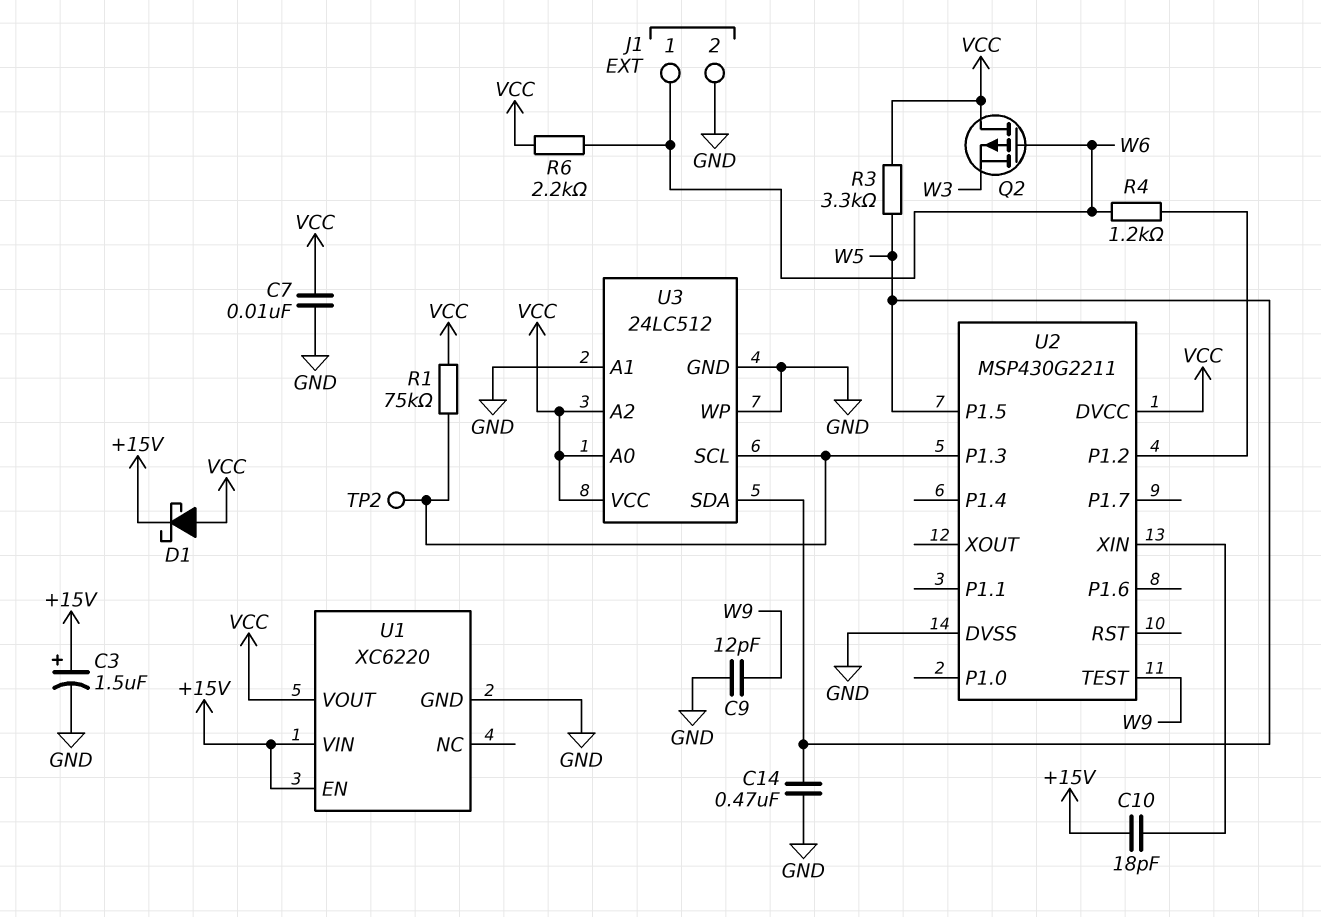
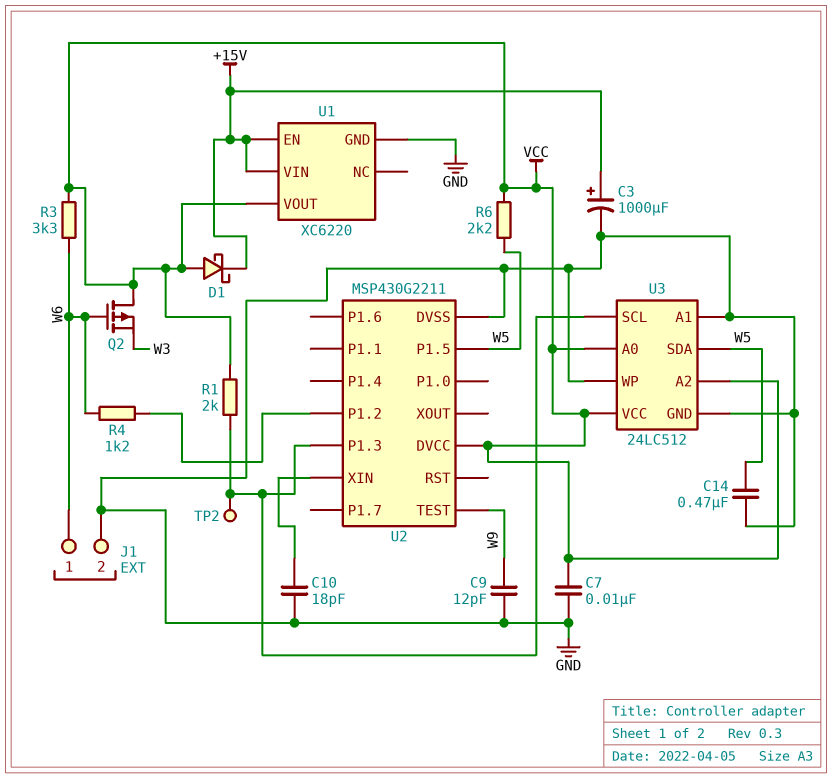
C3: 1.5uF (plus +15V, minus GND) -> 1000uF (plus +15V, minus GND)
C10: 18pF (+15V, U2/XIN) -> 18pF (GND, U2/XIN)
R1: 75k (U2/P1.3, VCC) -> 2k (U2/P1.3, VCC)
R3: 3.3k (VCC, W5) -> 3.3k (VCC, W6)
R6: 2.2k (VCC, W6) -> 2.2k (VCC, W5)

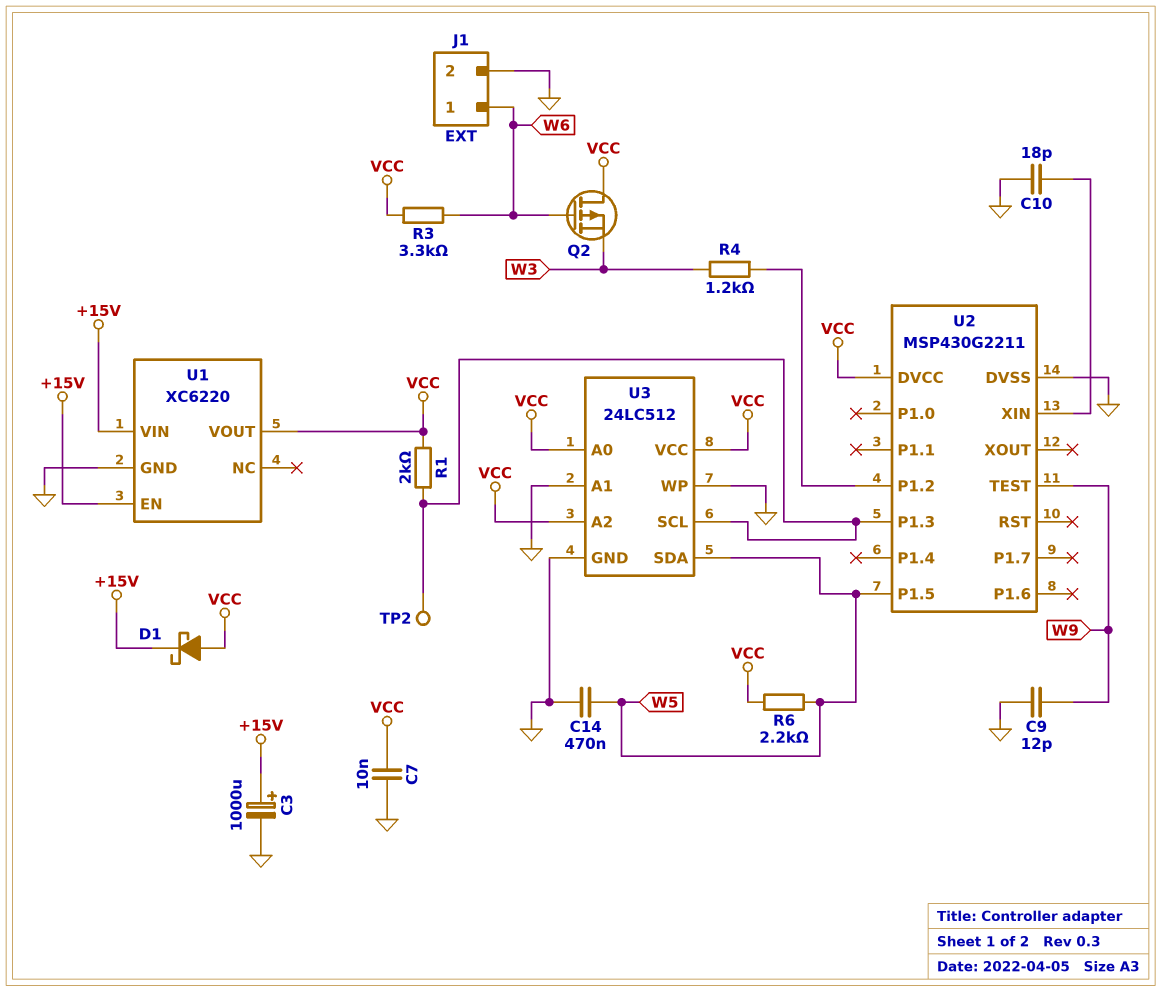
R4: 1.2k (U2/P1.2, W6) -> 1.2k (U2/P1.2, W3)

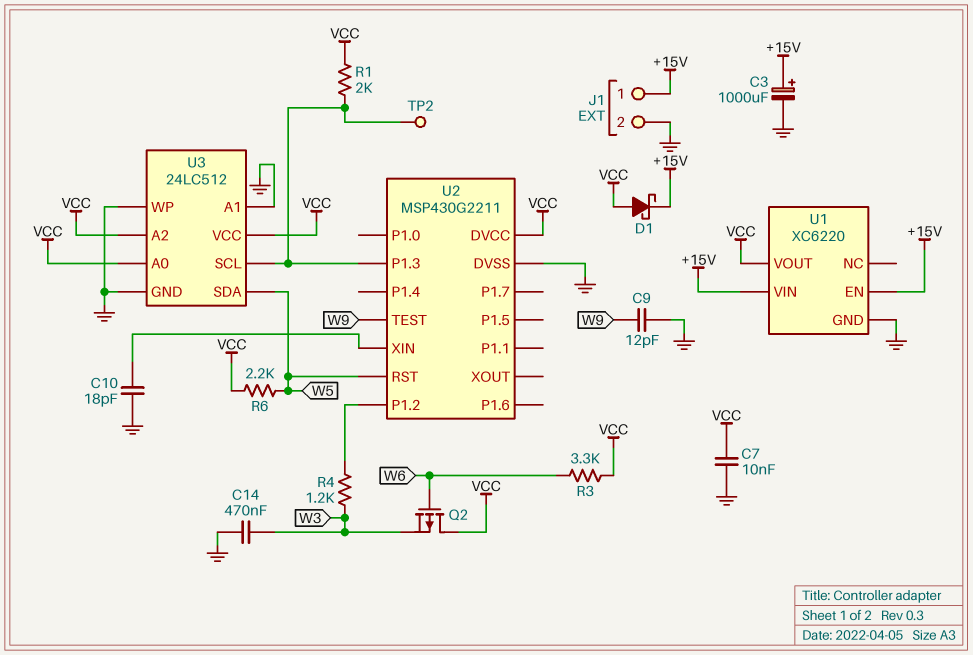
C14: 470nF (GND, W5) -> 470nF (GND, W3)
J1 pin 1: W6 -> +15V
U2 pin P1.5: W5 -> none
U2 pin RST: none -> W5

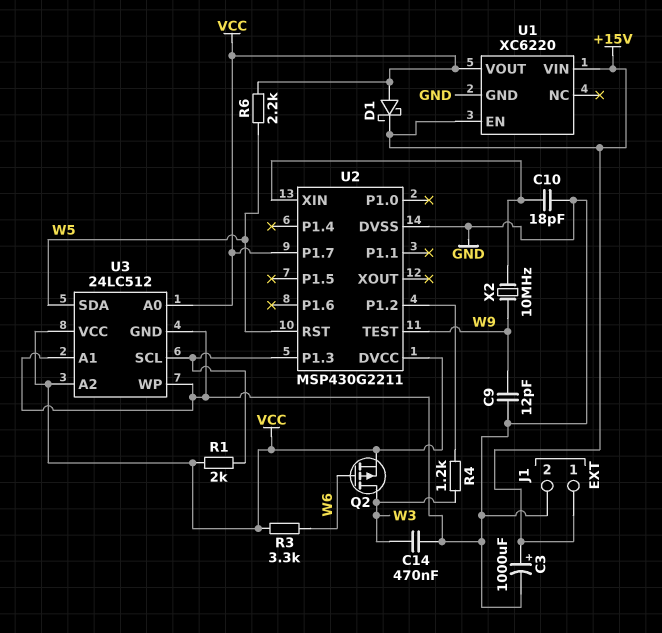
C7: 10nF (GND, VCC) -> none
Q2: PMOS (G W6, D VCC, S W3) -> PMOS (G W6, D W3, S VCC)
TP2: test point (U2/P1.3) -> none
U2 pin P1.7: none -> VCC
X2: none -> 10MHz (U2/XIN, W9)

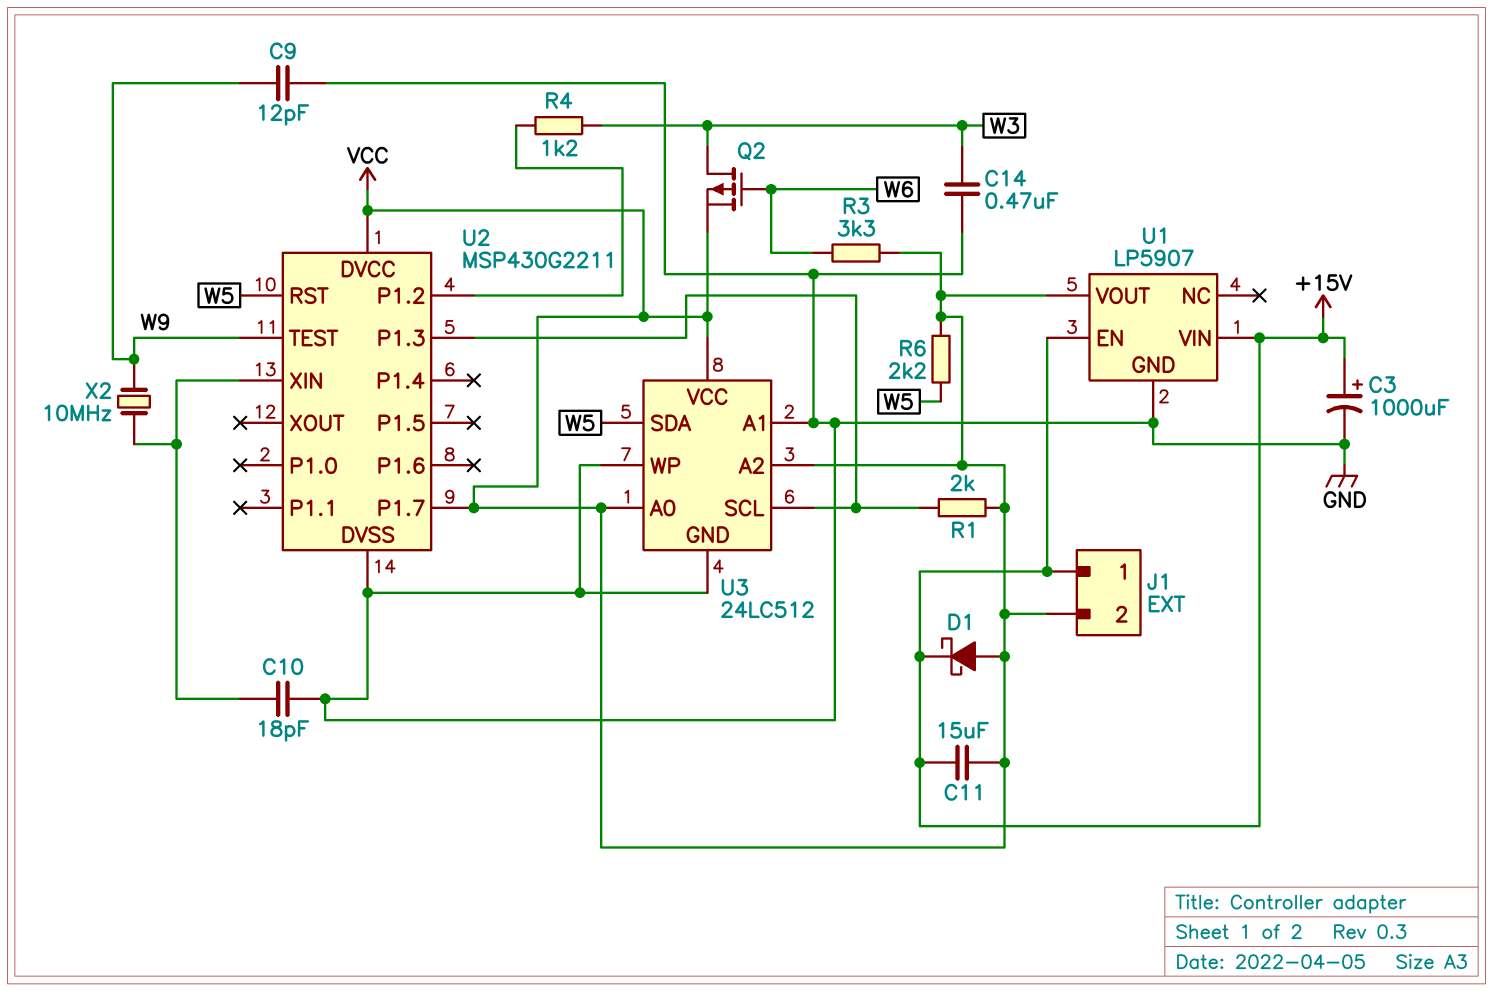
C11: none -> 15uF (+15V, VCC)
J1 pin 2: GND -> VCC
U1: XC6220 -> LP5907

